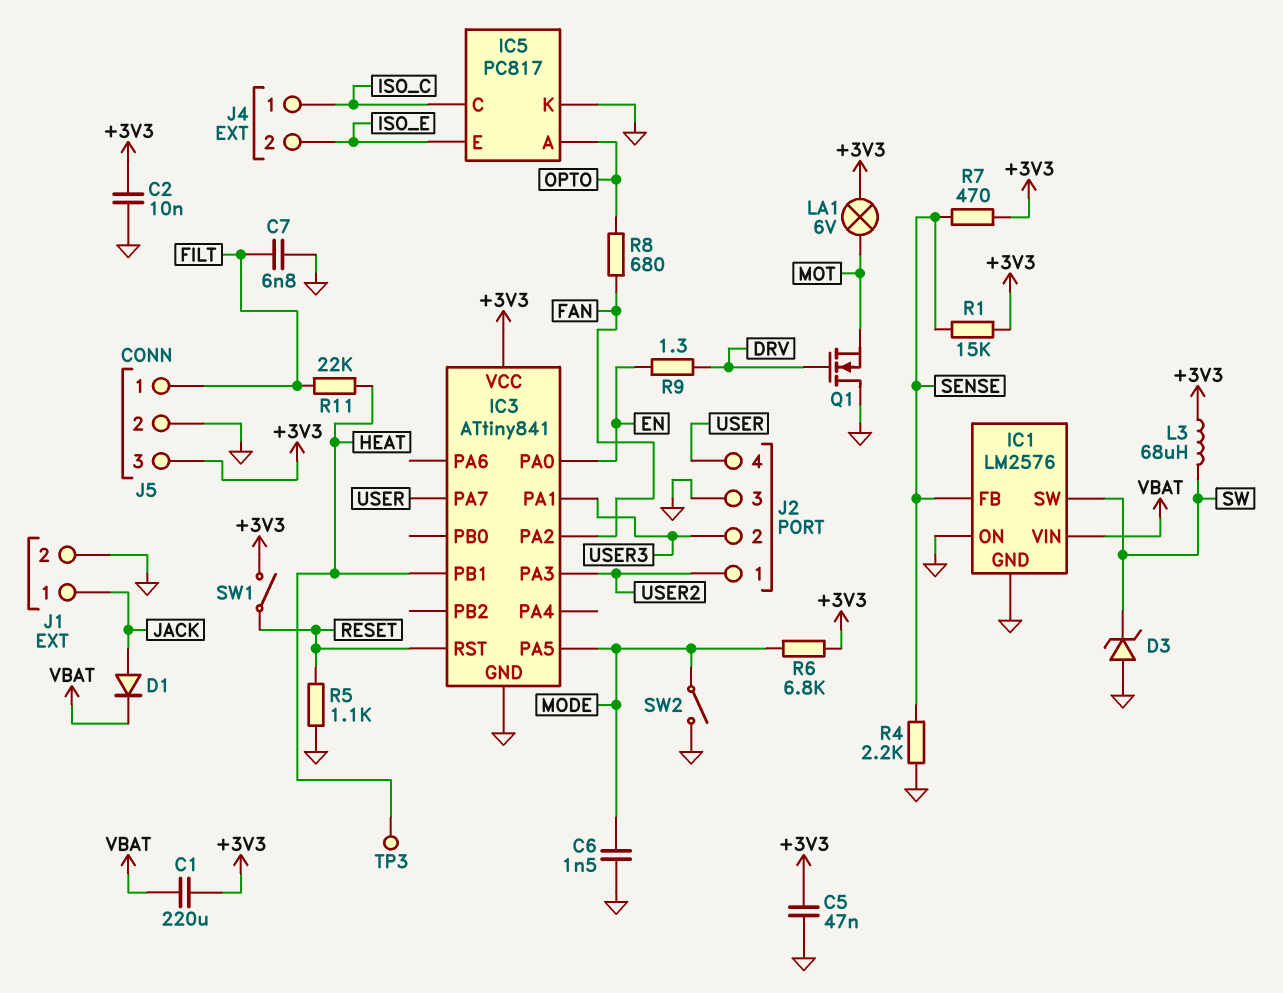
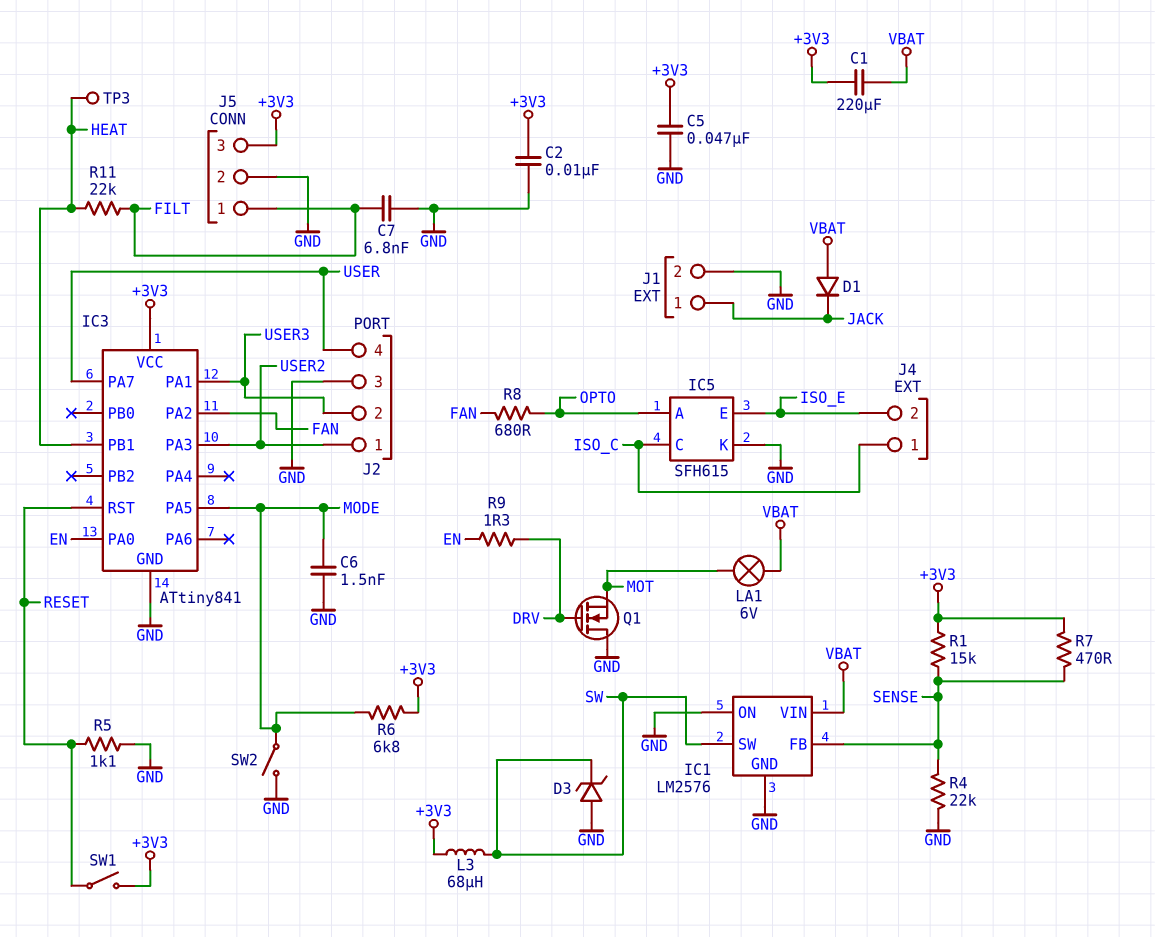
D1: diode (A JACK, K VBAT) -> diode (A VBAT, K JACK)
IC5: PC817 -> SFH615
LA1: lamp 6V (+3V3, MOT) -> lamp 6V (MOT, VBAT)
R4: 2.2k (GND, SENSE) -> 22k (GND, SENSE)

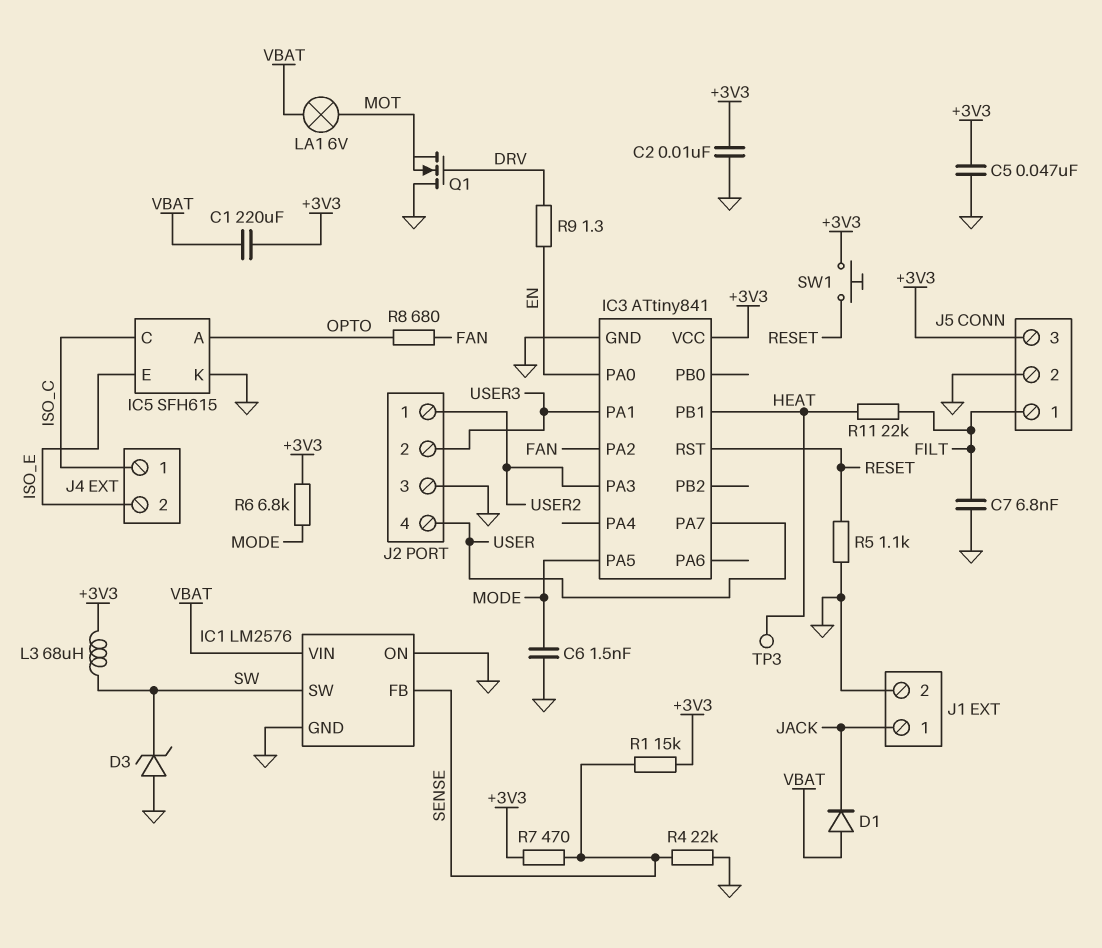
SW1: switch (+3V3, RESET) -> button (+3V3, RESET)
SW2: switch (GND, MODE) -> none

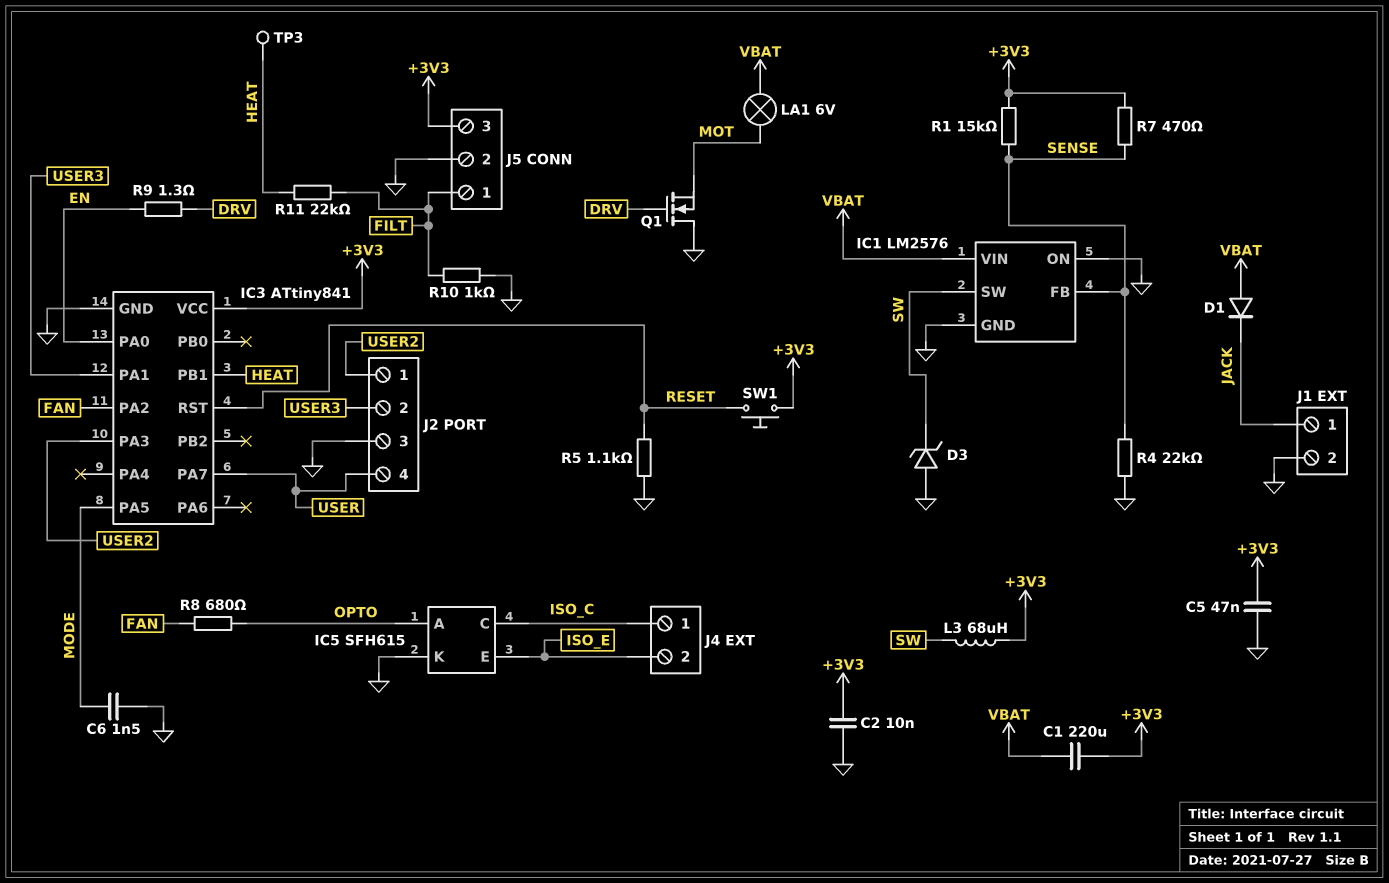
C7: 6.8nF (FILT, GND) -> none
R6: 6.8k (+3V3, MODE) -> none
R10: none -> 1k (FILT, GND)

